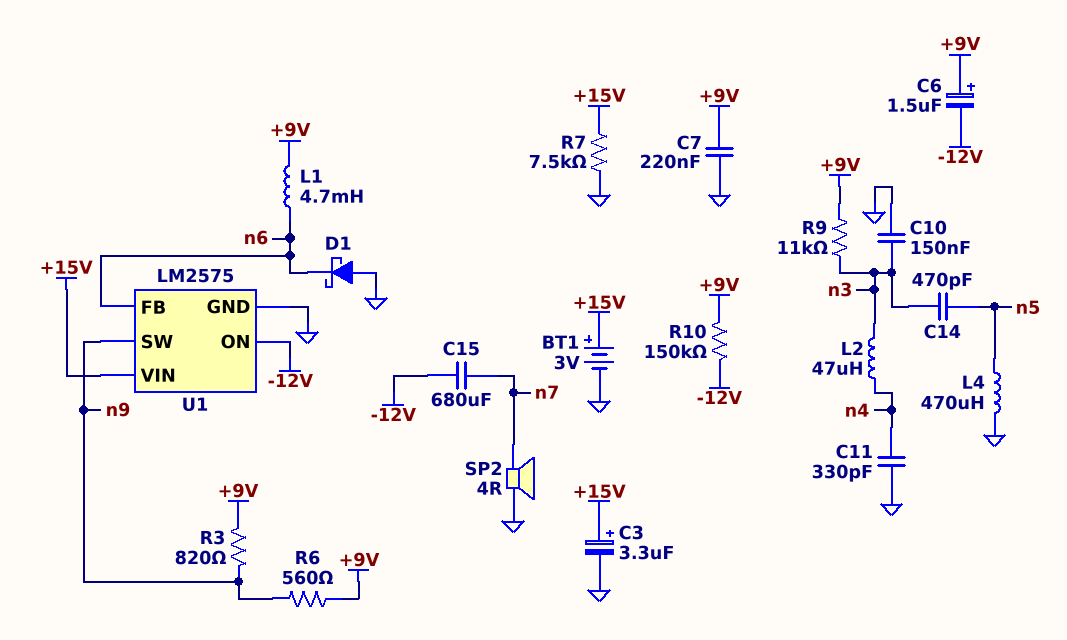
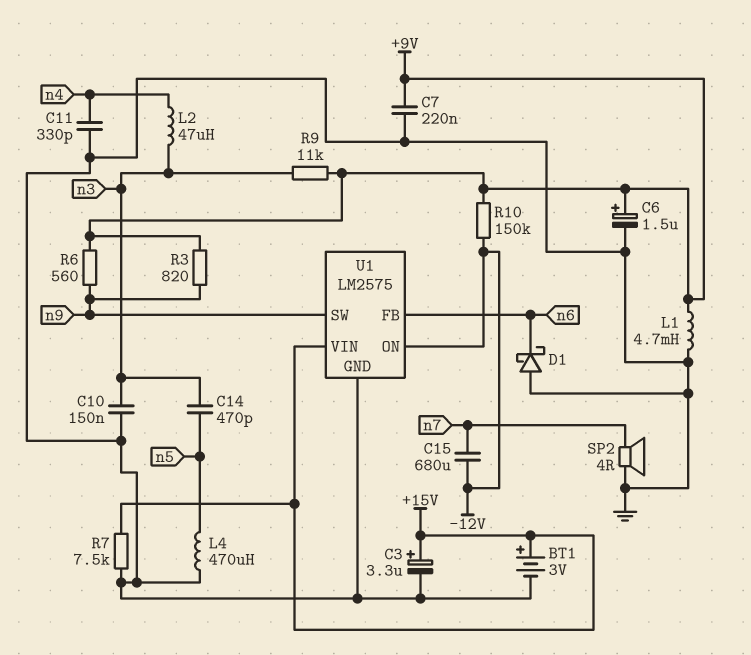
C6: 1.5uF (plus +9V, minus -12V) -> 1.5uF (plus +9V, minus GND)
L1: 4.7mH (+9V, n6) -> 4.7mH (+9V, GND)

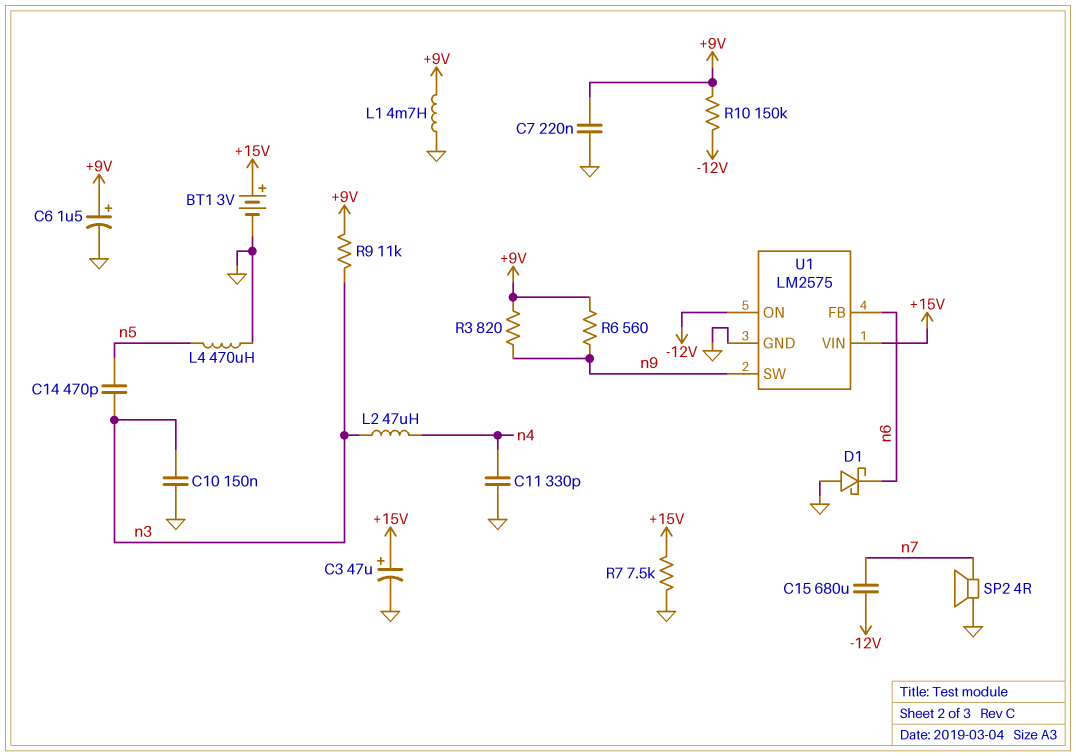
C3: 3.3uF (plus +15V, minus GND) -> 47uF (plus +15V, minus GND)

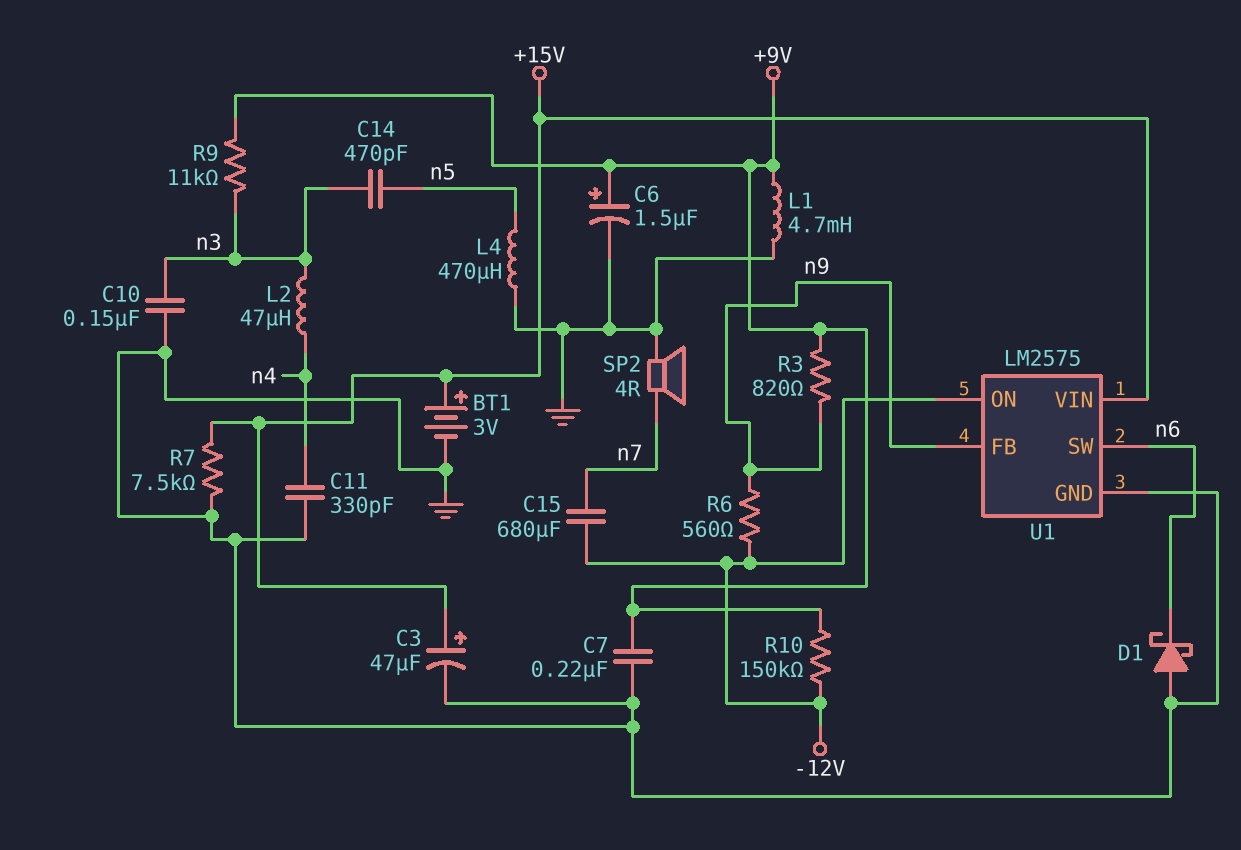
R6: 560 (+9V, n9) -> 560 (-12V, n9)
U1 pin FB: n6 -> n9
U1 pin SW: n9 -> n6

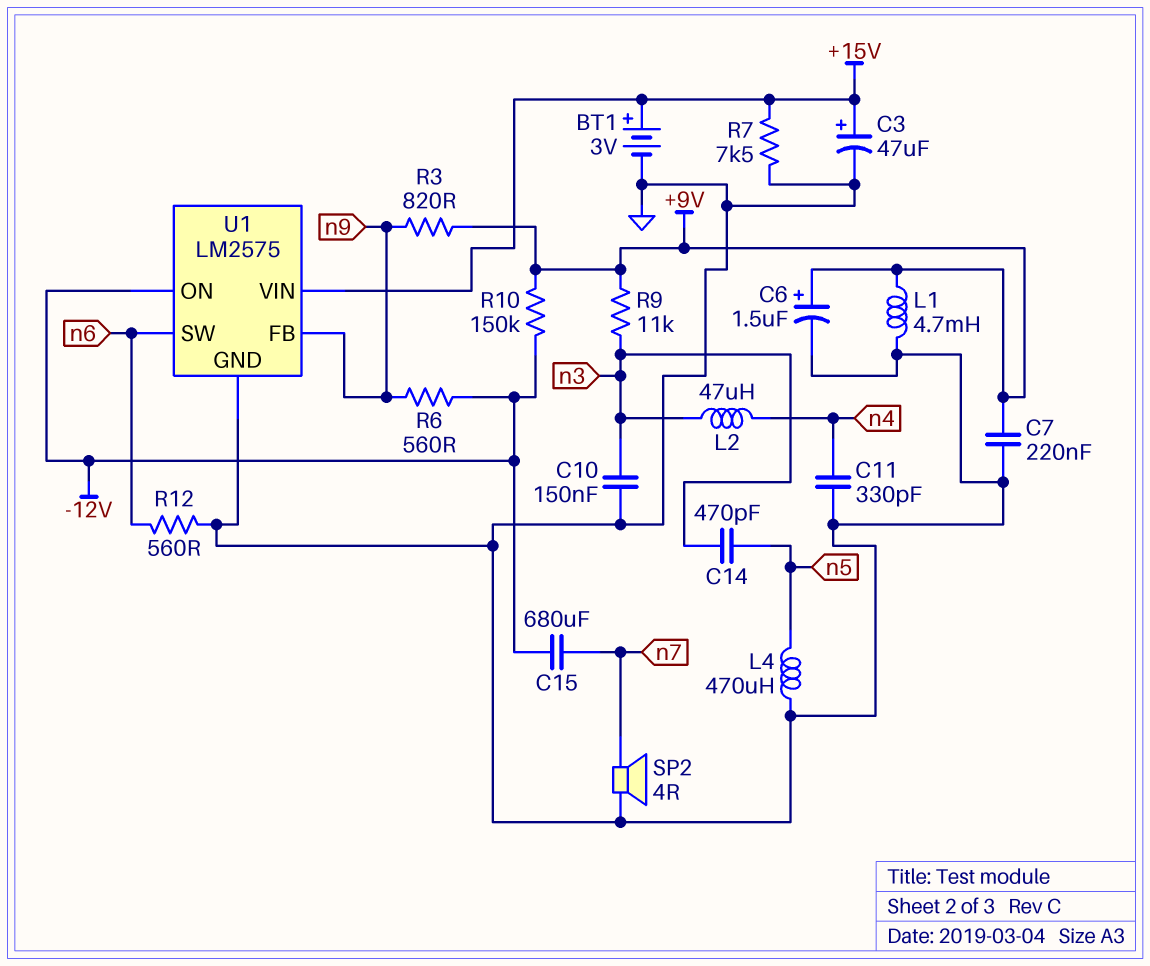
D1: schottky (A GND, K n6) -> none
R12: none -> 560 (GND, n6)

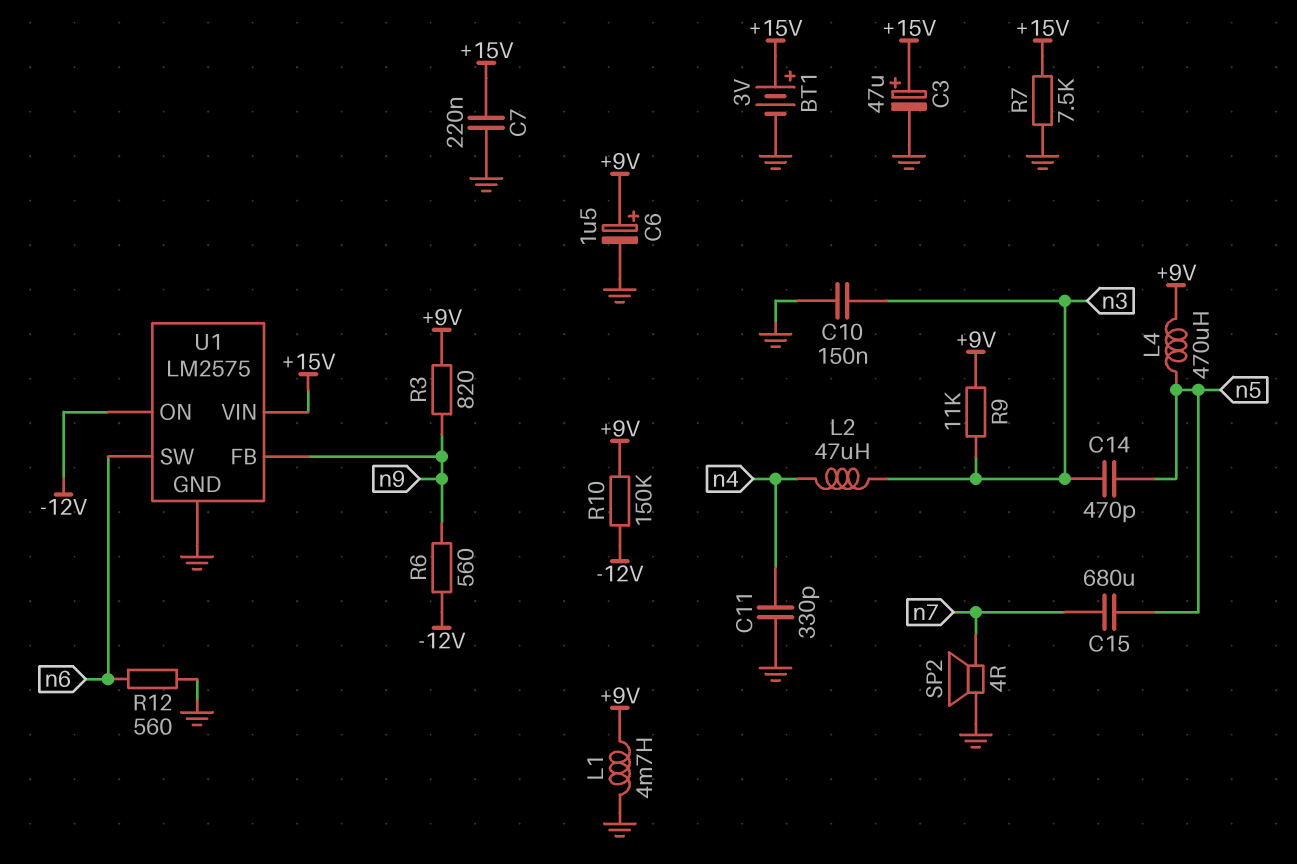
C7: 220nF (+9V, GND) -> 220nF (+15V, GND)
C15: 680uF (-12V, n7) -> 680uF (n5, n7)
L4: 470uH (GND, n5) -> 470uH (+9V, n5)

